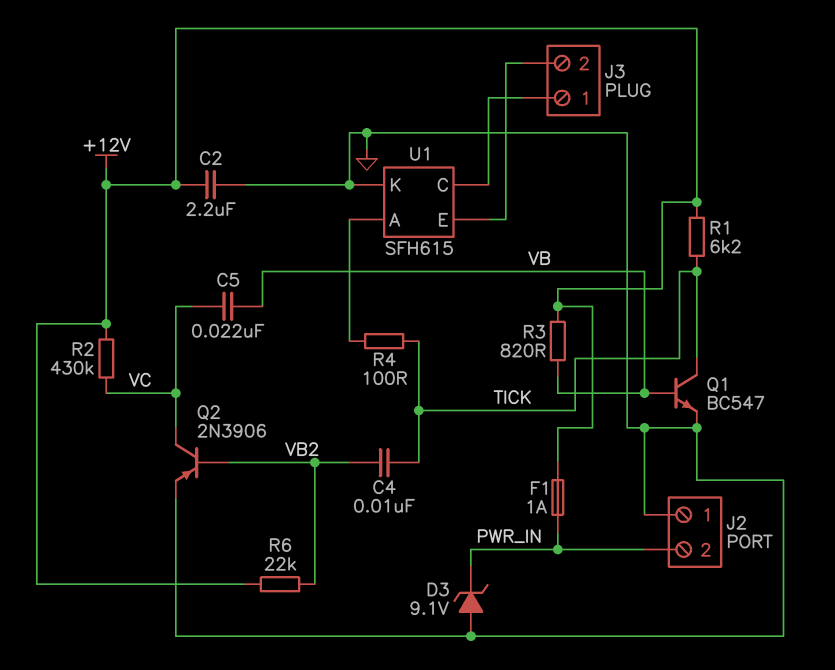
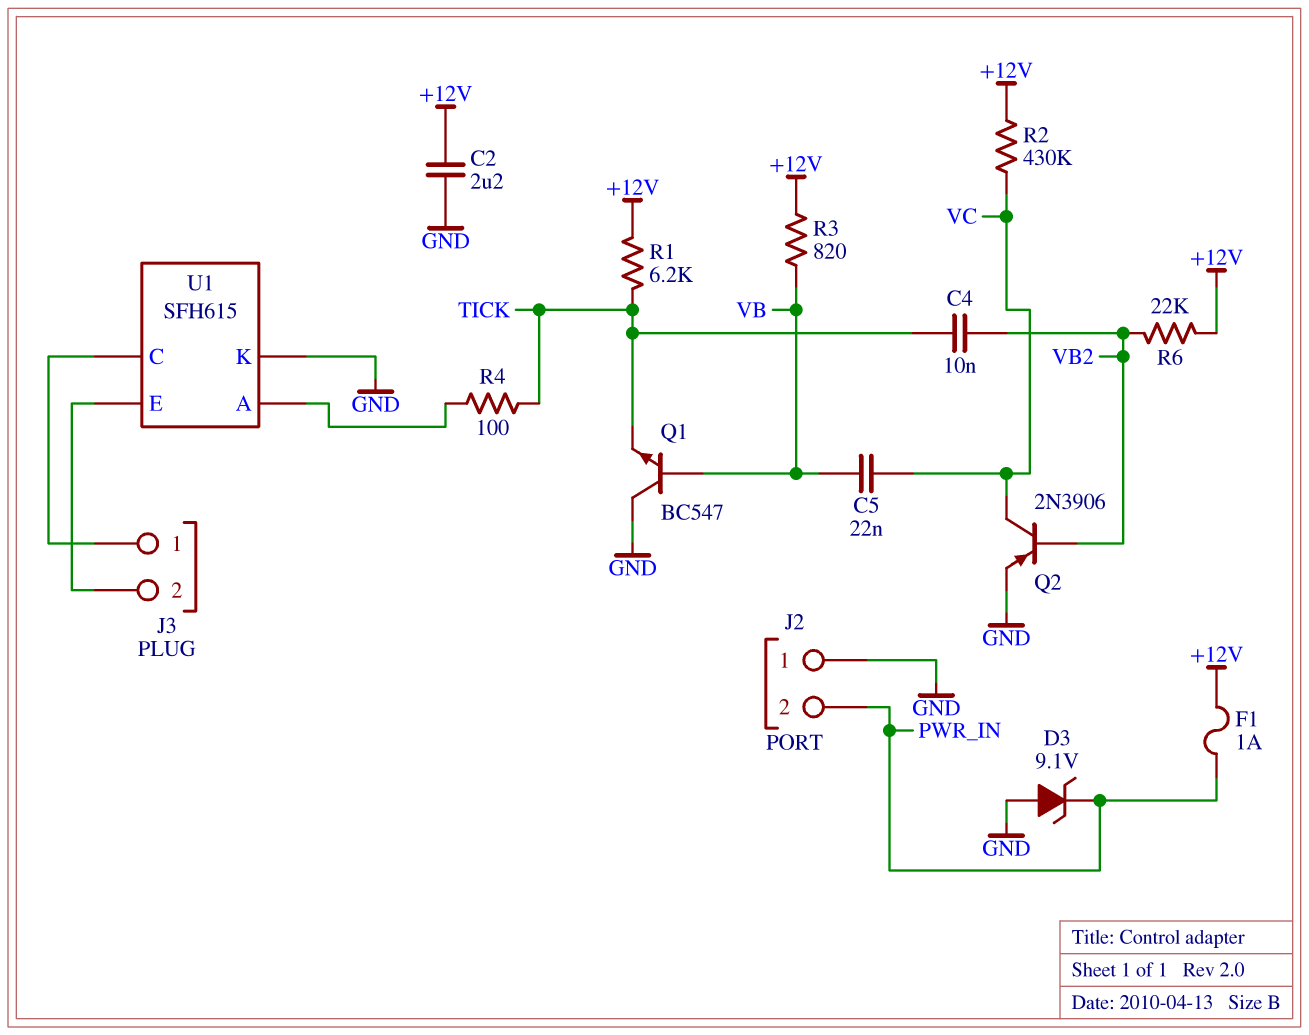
Q1: NPN BC547 (B VB, C TICK, E GND) -> NPN BC547 (B VB, C GND, E TICK)

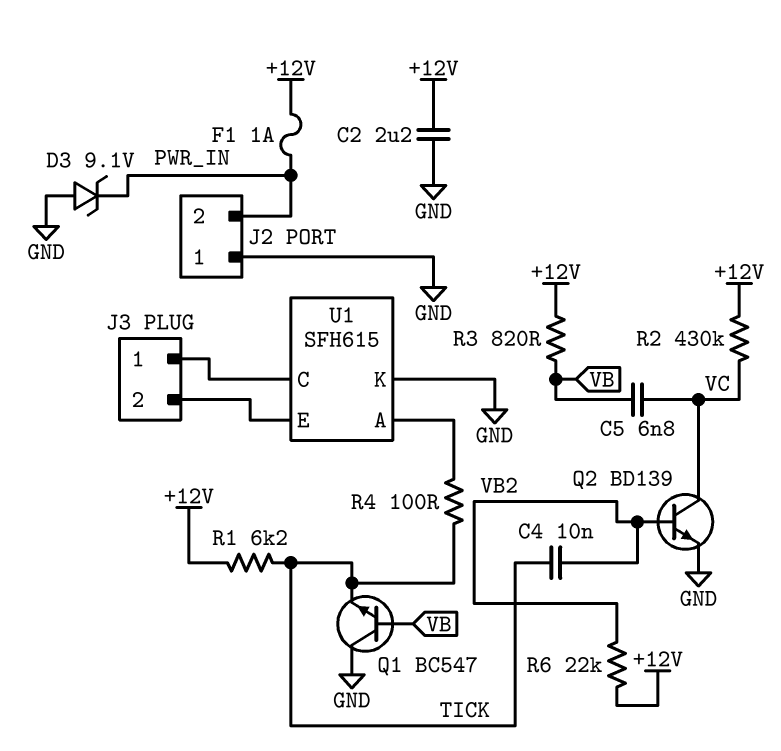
C5: 22nF (VB, VC) -> 6.8nF (VB, VC)
Q2: PNP 2N3906 (B VB2, C VC, E GND) -> NPN BD139 (B VB2, C VC, E GND)

